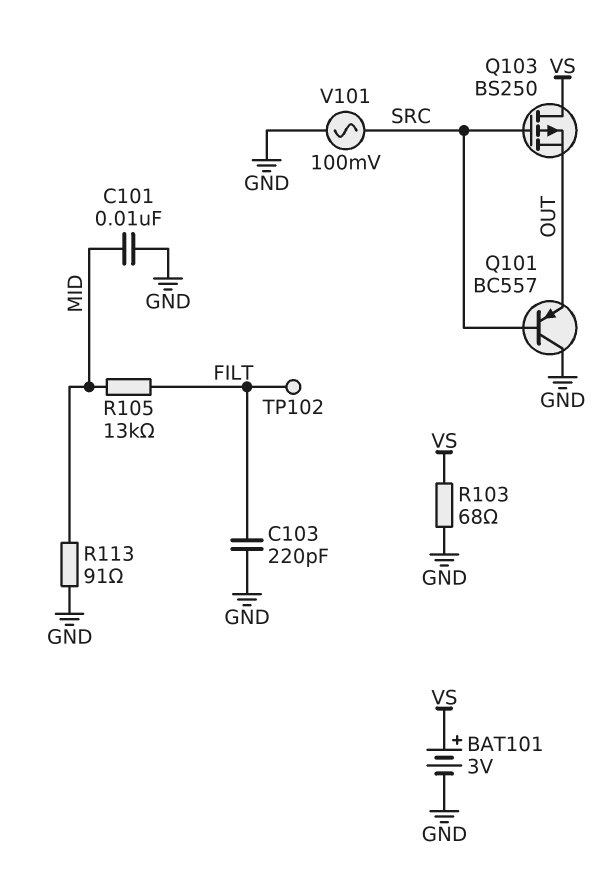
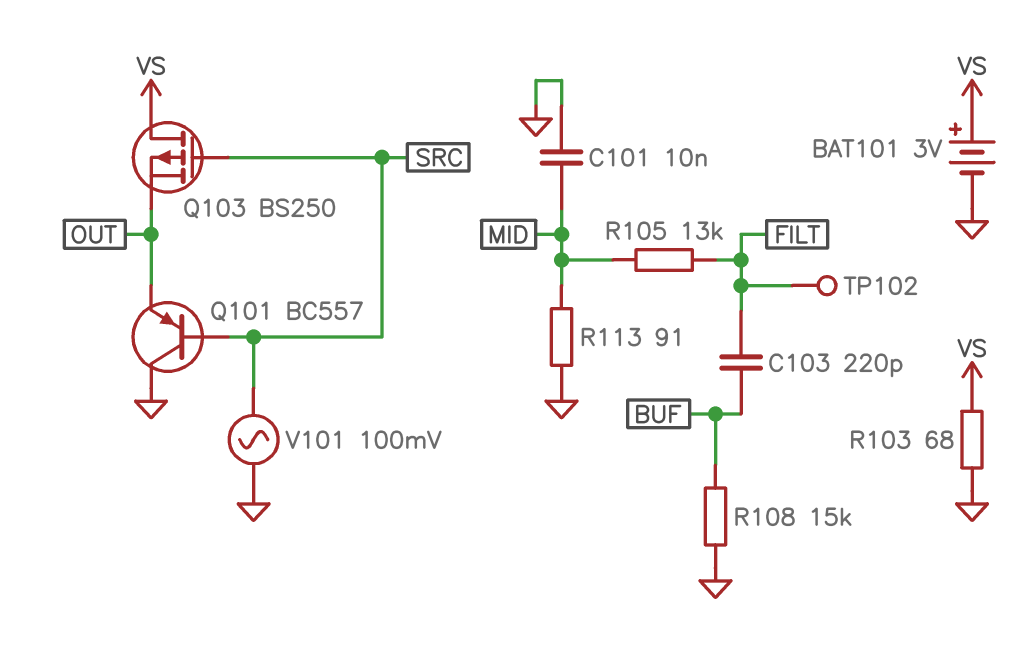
C103: 220pF (FILT, GND) -> 220pF (BUF, FILT)
R108: none -> 15k (BUF, GND)

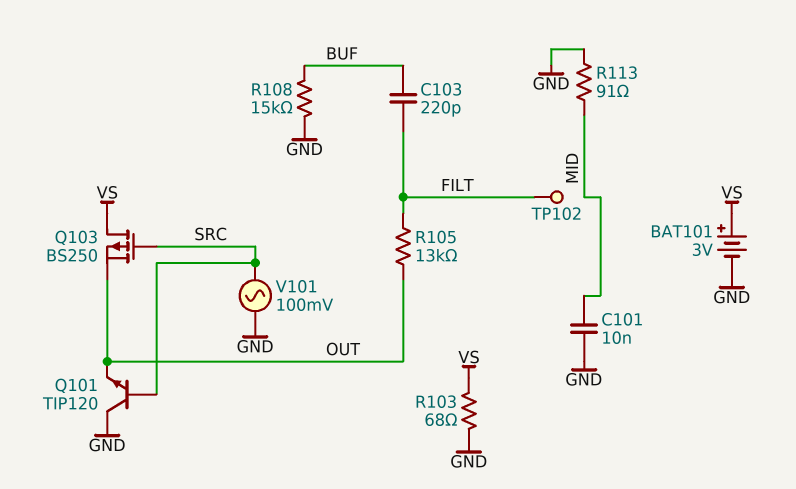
Q101: PNP BC557 (B SRC, C GND, E OUT) -> NPN TIP120 (B SRC, C GND, E OUT)
R105: 13k (FILT, MID) -> 13k (FILT, OUT)

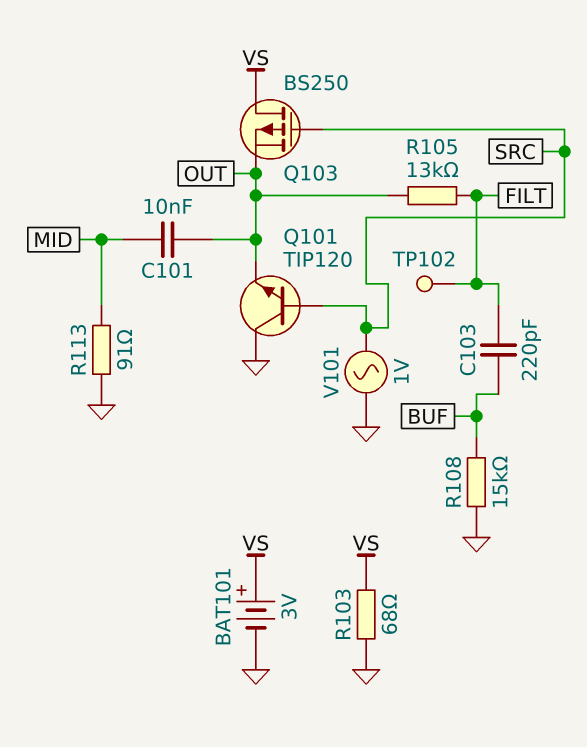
C101: 10nF (GND, MID) -> 10nF (MID, OUT)
V101: AC 100mV (GND, SRC) -> AC 1V (GND, SRC)

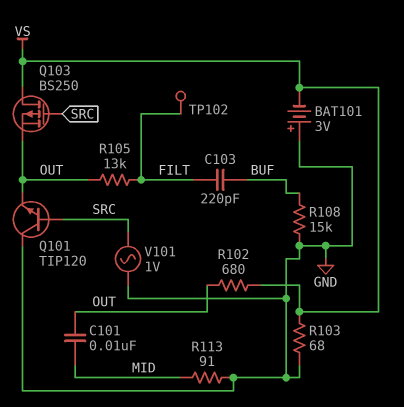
BAT101: 3V (plus VS, minus GND) -> 3V (plus GND, minus VS)
R102: none -> 680 (OUT, VS)

